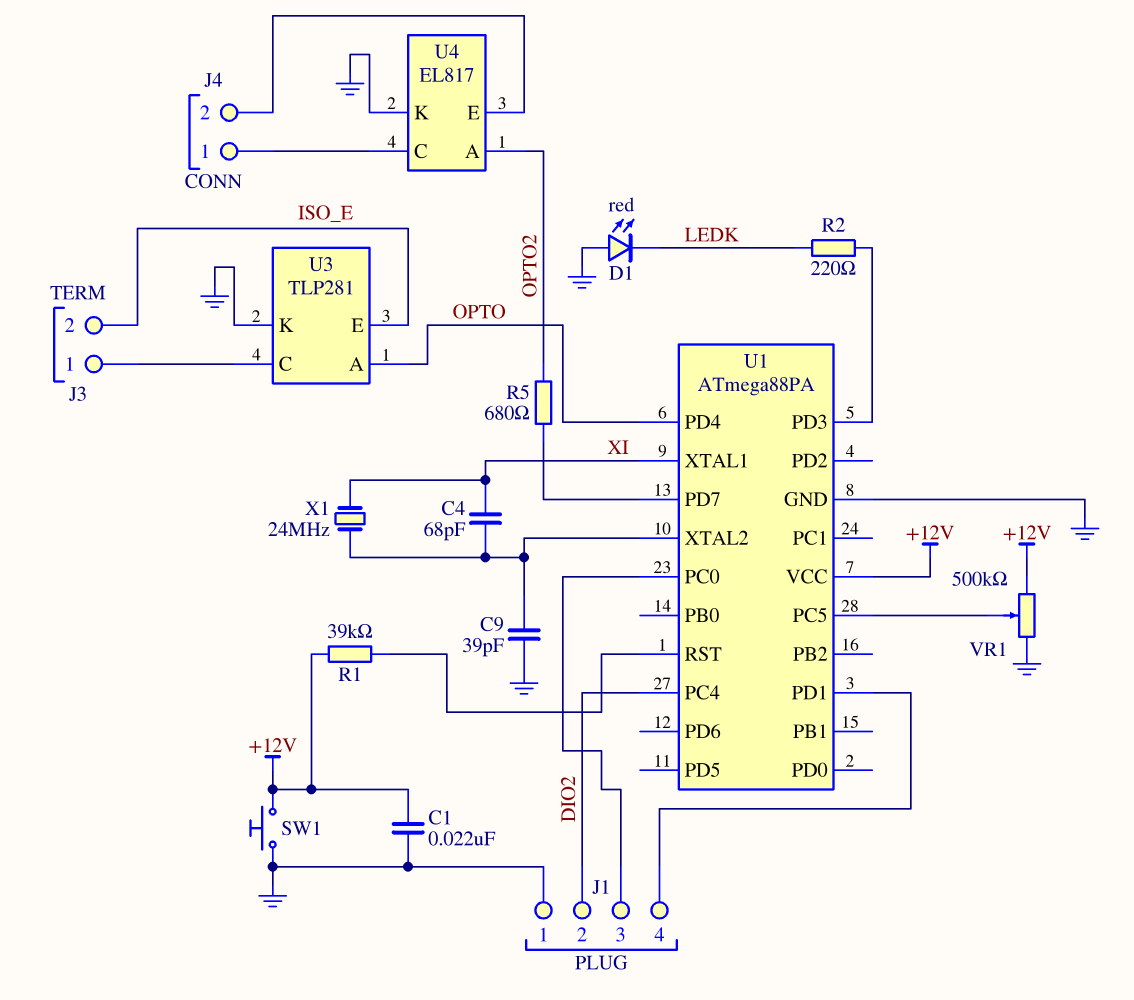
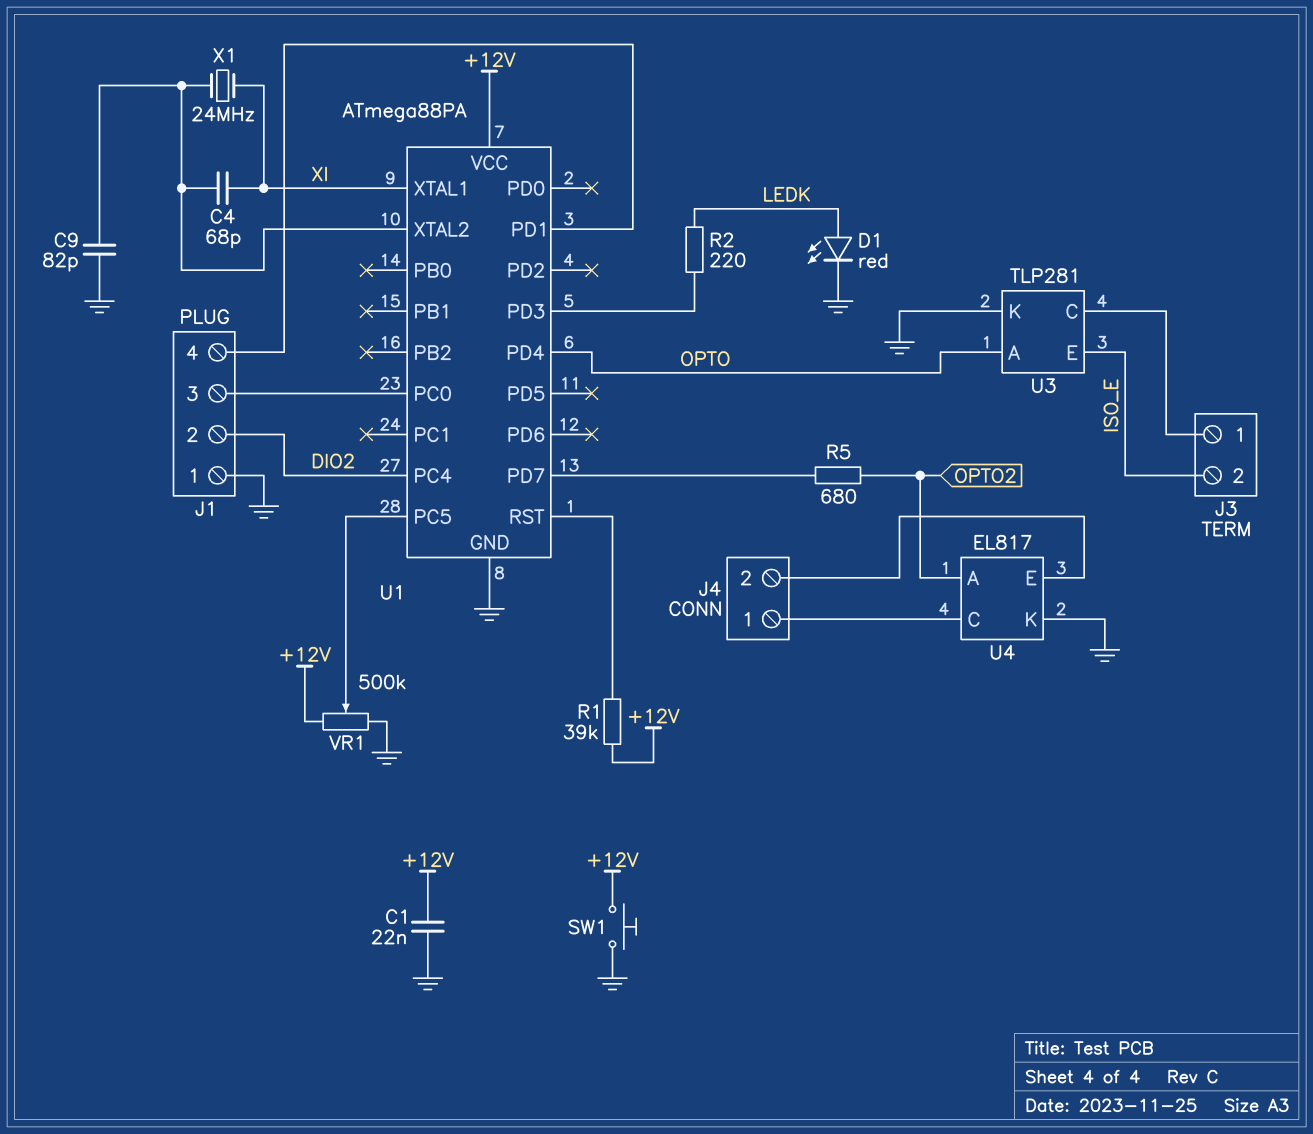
C9: 39pF (GND, U1/XTAL2) -> 82pF (GND, U1/XTAL2)
D1: LED red (A GND, K LEDK) -> LED red (A LEDK, K GND)

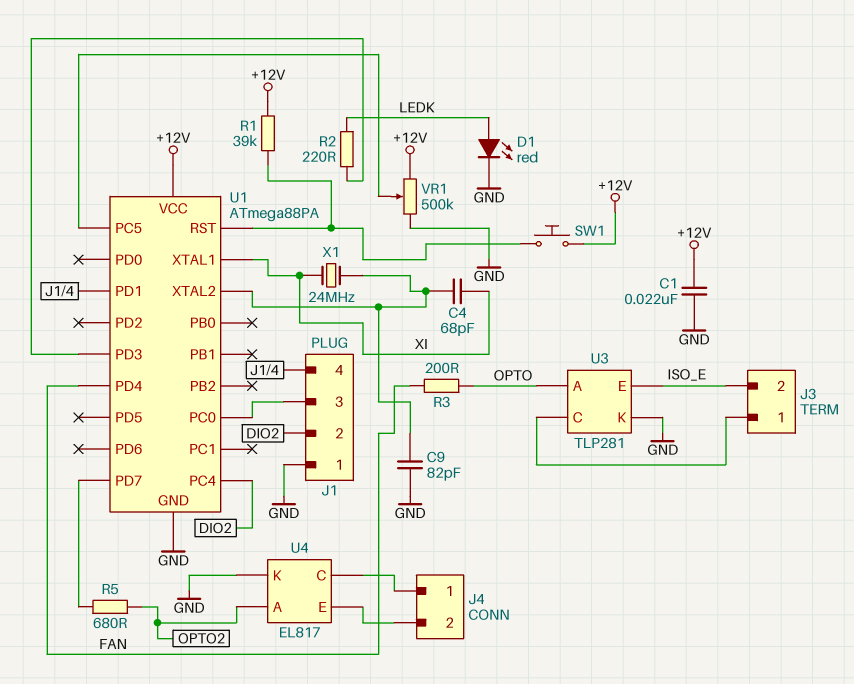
R3: none -> 200 (FAN, OPTO)
SW1: button (+12V, GND) -> button (+12V, U1/RST)
U1 pin PD4: OPTO -> FAN

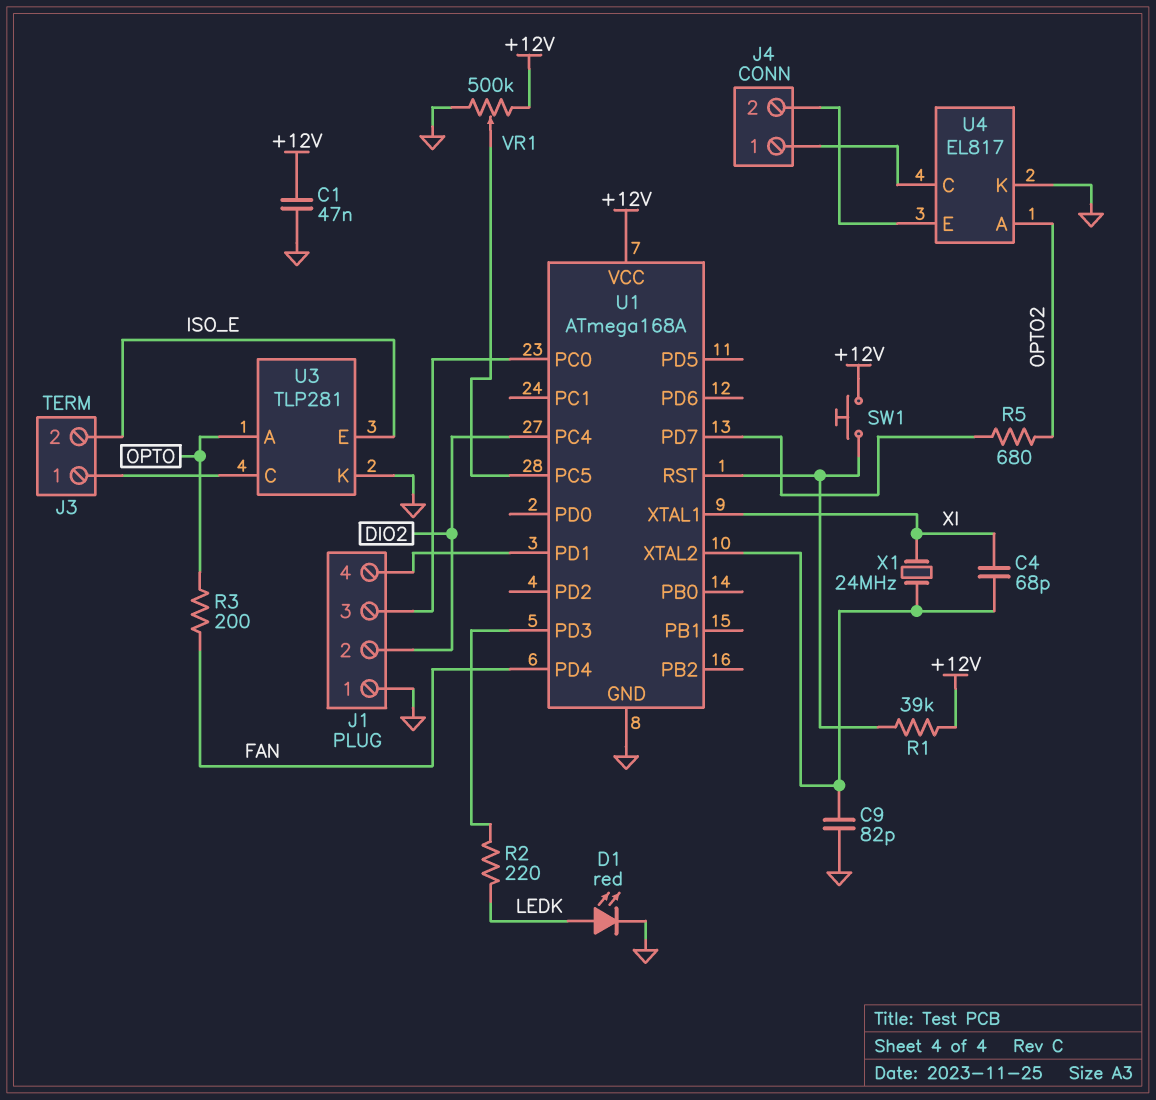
C1: 22nF (+12V, GND) -> 47nF (+12V, GND)
U1: ATmega88PA -> ATmega168A

